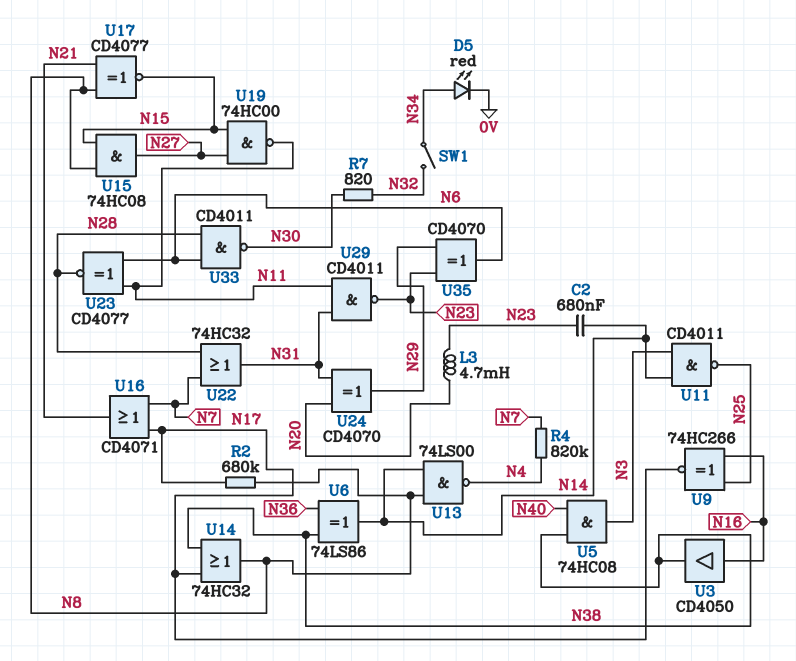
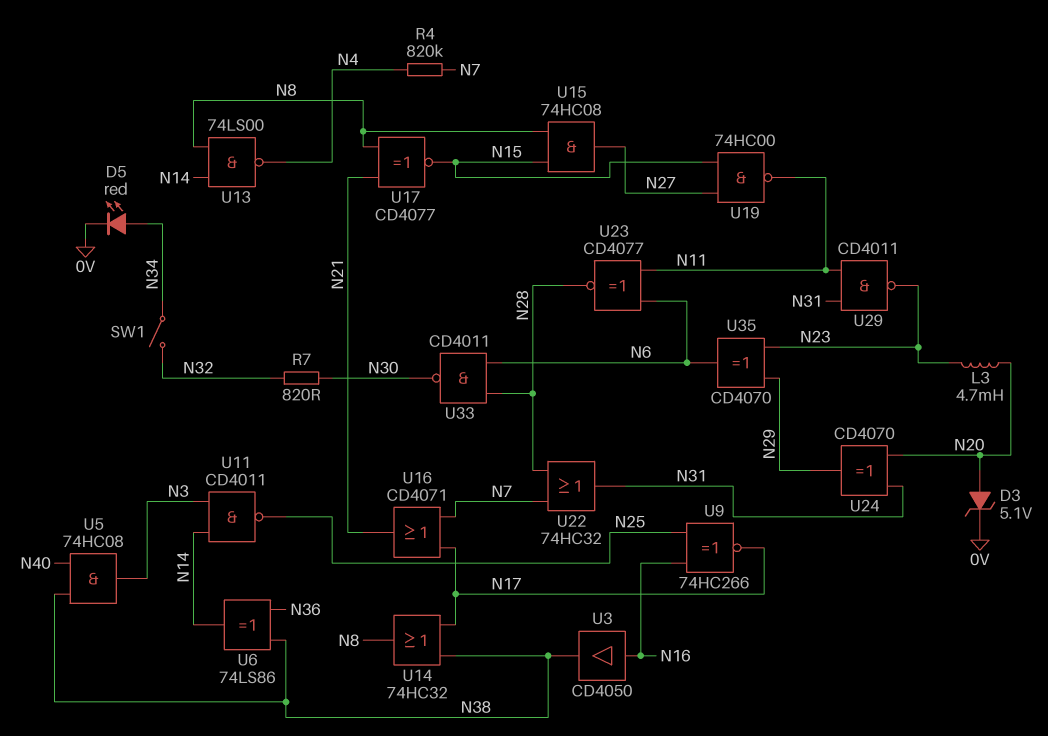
C2: 680nF (N14, N23) -> none
D3: none -> zener 5.1V (A N20, K 0V)
R2: 680k (N8, N17) -> none

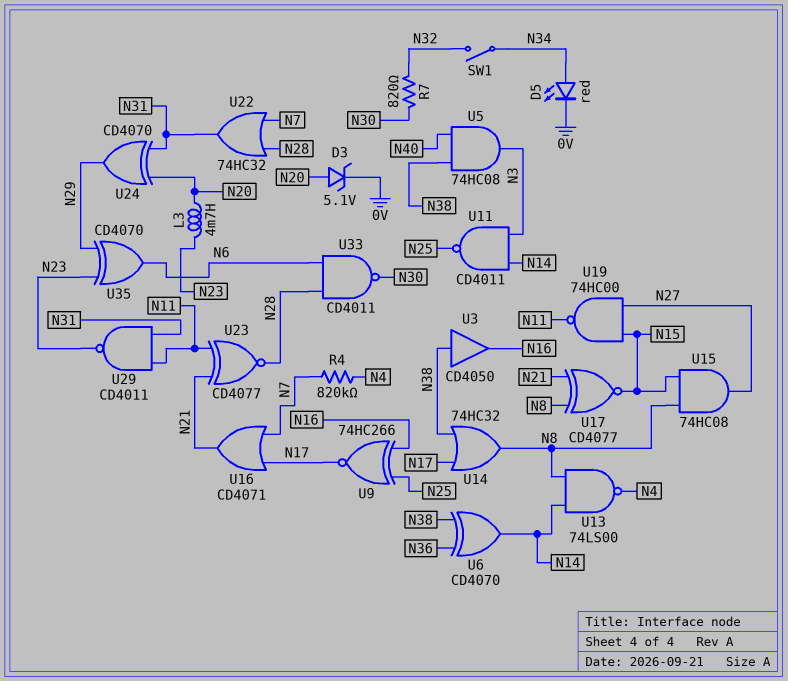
U3: buffer CD4050 (in N16, out N38) -> buffer CD4050 (in N38, out N16)
U6: XOR 74LS86 (in N36, in N38, out N14) -> XOR CD4070 (in N36, in N38, out N14)
U23: XNOR CD4077 (in N6, in N11, out N28) -> XNOR CD4077 (in N11, in N21, out N28)

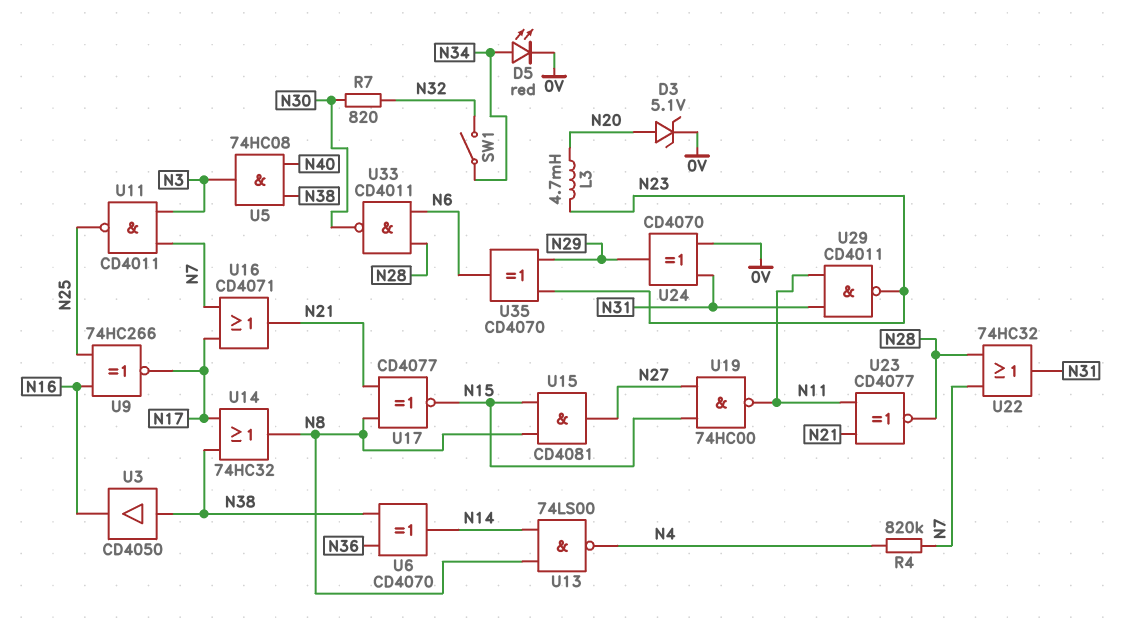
U11: NAND CD4011 (in N3, in N14, out N25) -> NAND CD4011 (in N3, in N7, out N25)
U15: AND 74HC08 (in N8, in N15, out N27) -> AND CD4081 (in N8, in N15, out N27)
U24: XOR CD4070 (in N20, in N31, out N29) -> XOR CD4070 (in 0V, in N31, out N29)

